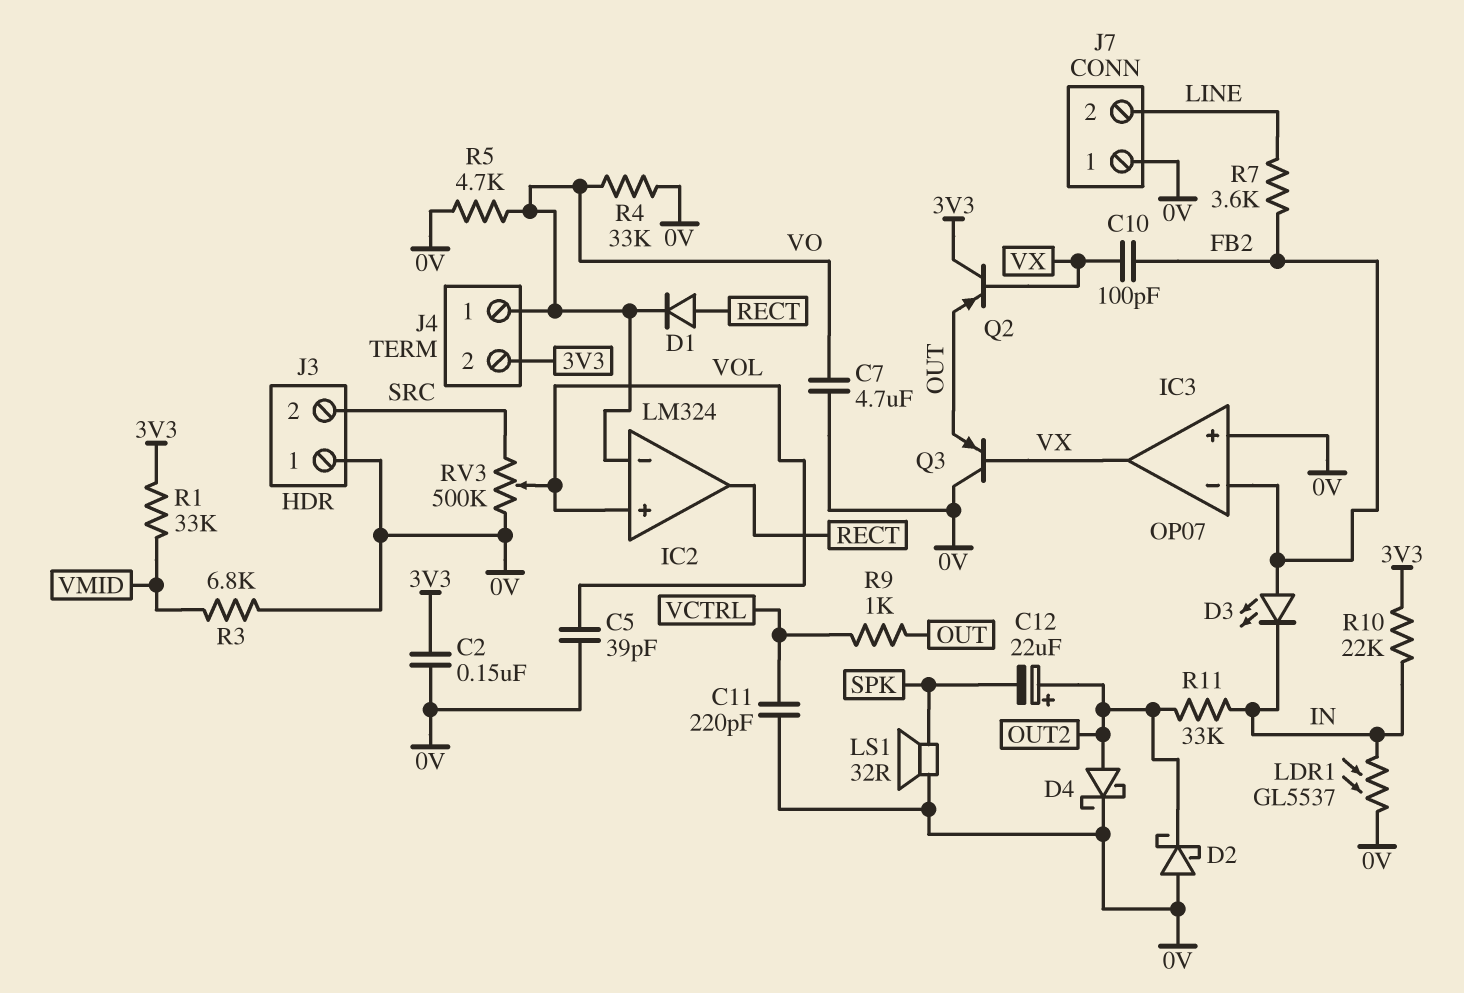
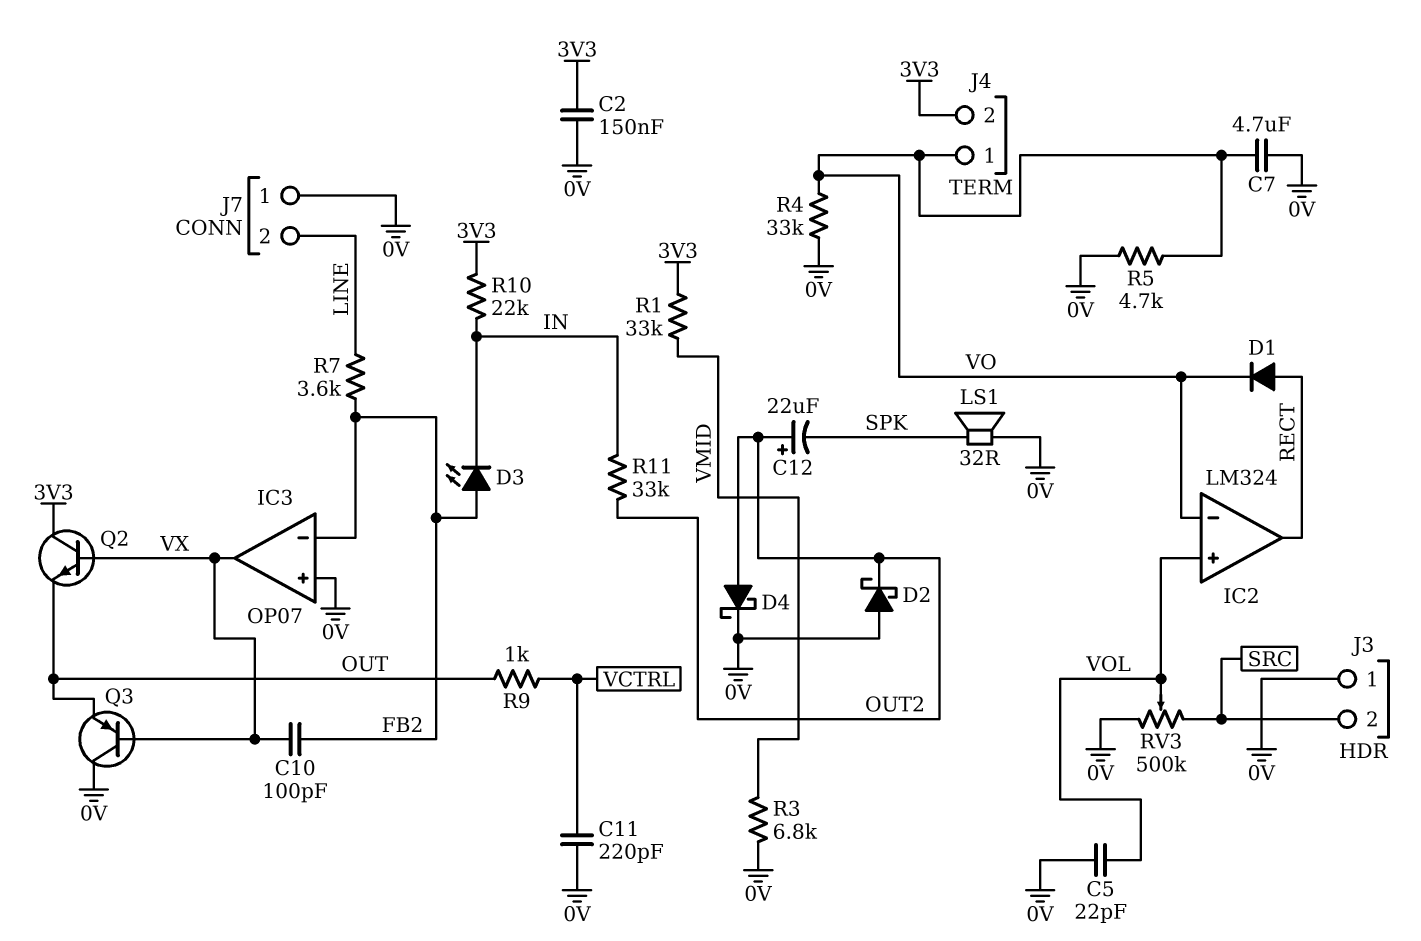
C5: 39pF (0V, VOL) -> 22pF (0V, VOL)
LDR1: GL5537 (0V, IN) -> none
Q2: PNP (B VX, C 3V3, E OUT) -> NPN (B VX, C 3V3, E OUT)

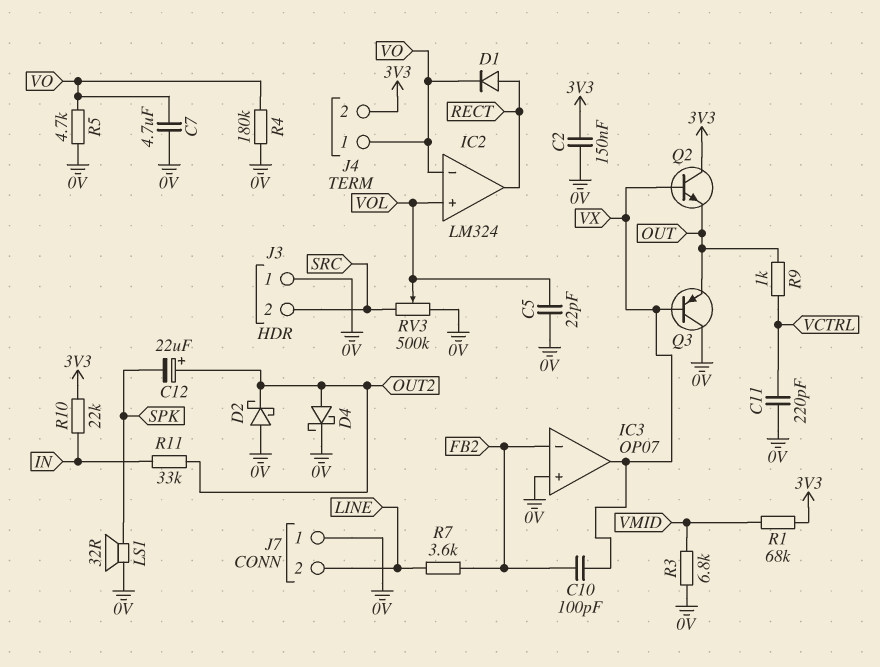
D3: LED (A FB2, K IN) -> none
R1: 33k (3V3, VMID) -> 68k (3V3, VMID)
R4: 33k (0V, VO) -> 180k (0V, VO)

